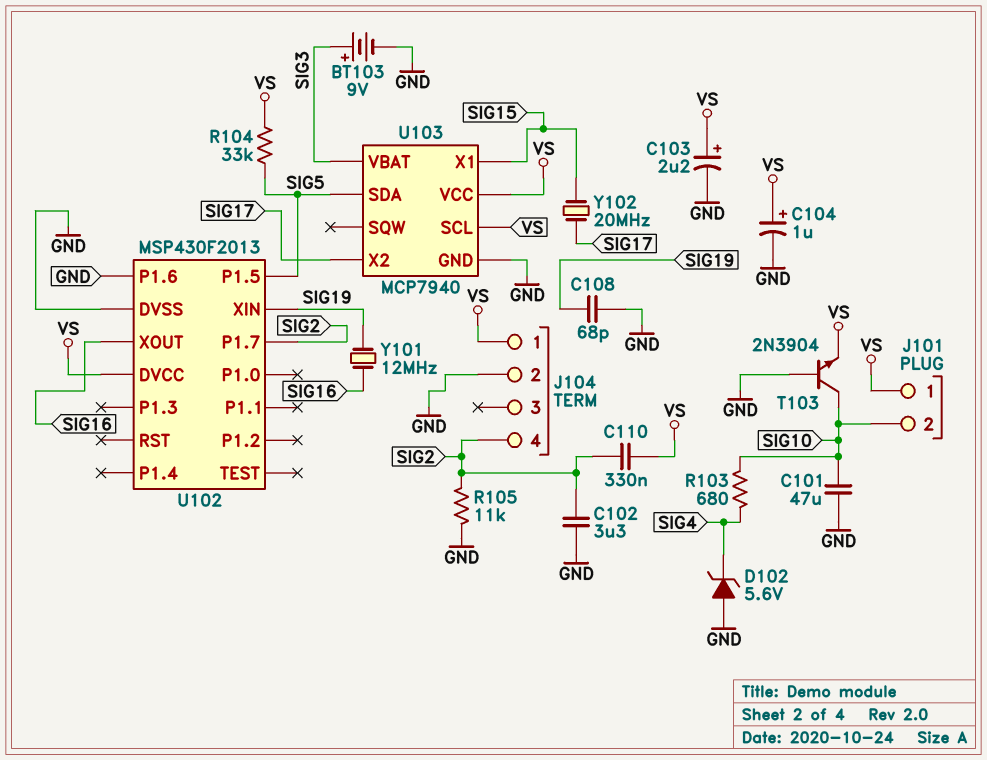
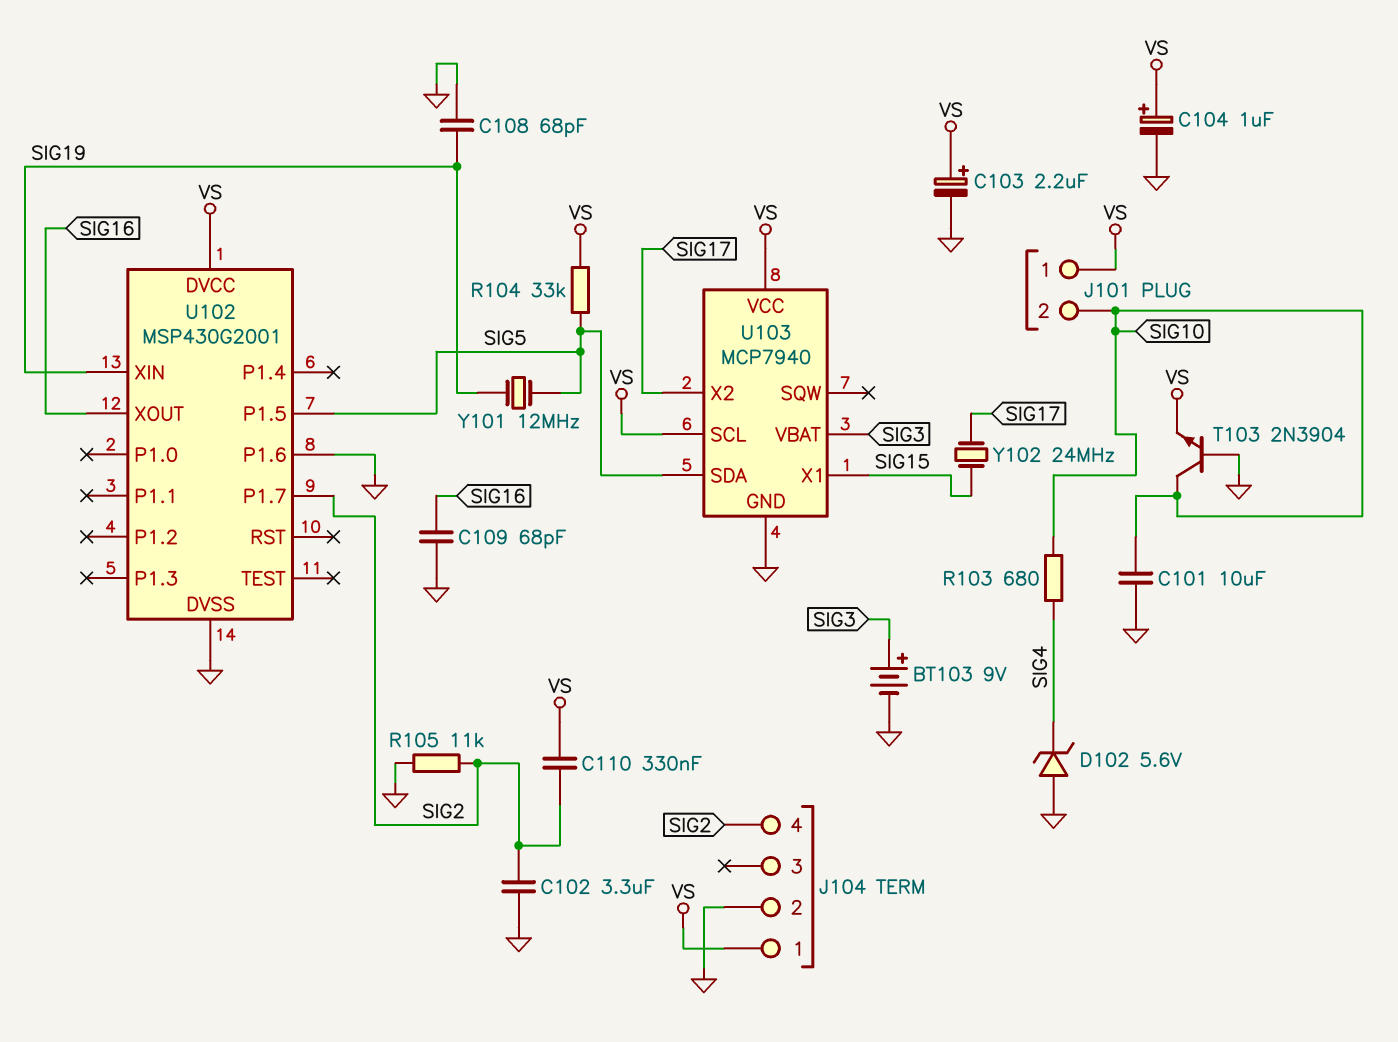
C101: 47uF (GND, SIG10) -> 10uF (GND, SIG10)
C109: none -> 68pF (GND, SIG16)
U102: MSP430F2013 -> MSP430G2001
Y101: 12MHz (SIG16, SIG19) -> 12MHz (SIG5, SIG19)
Y102: 20MHz (SIG15, SIG17) -> 24MHz (SIG15, SIG17)

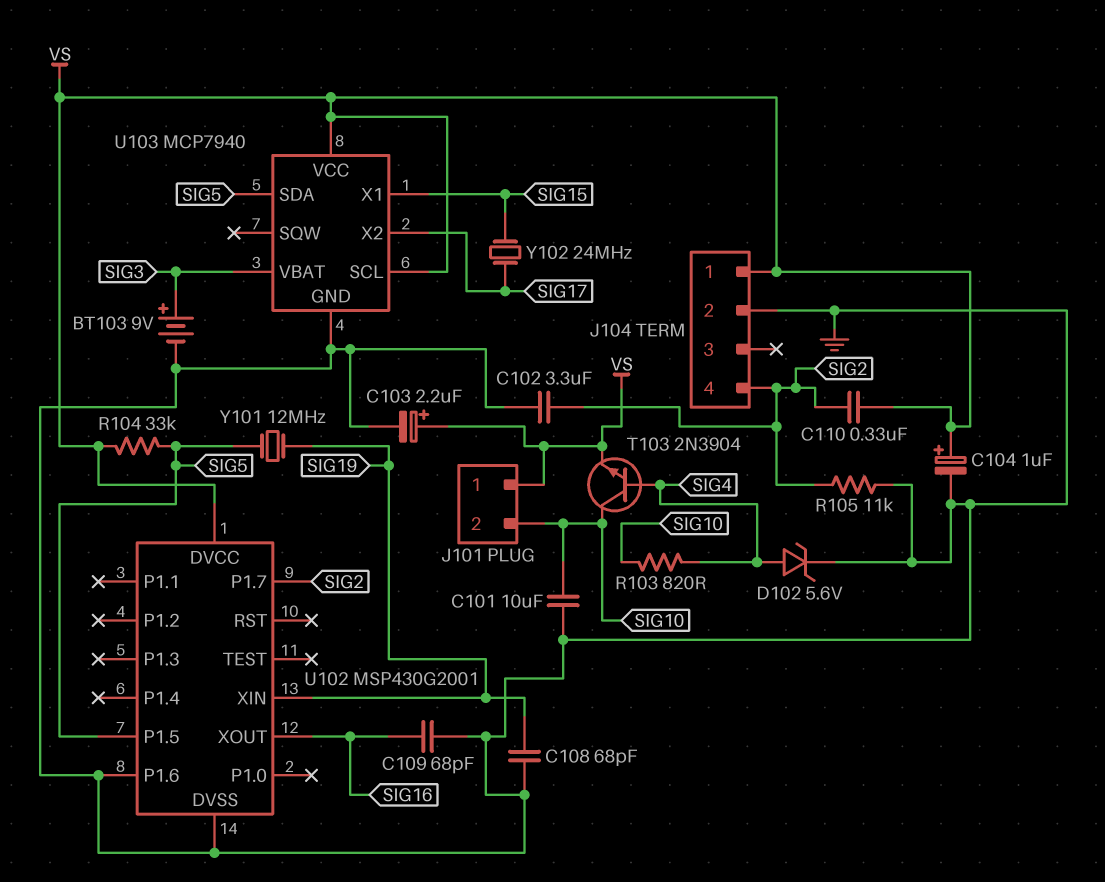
D102: zener 5.6V (A GND, K SIG4) -> zener 5.6V (A SIG4, K GND)
R103: 680 (SIG4, SIG10) -> 820 (SIG4, SIG10)
T103: NPN 2N3904 (B GND, C SIG10, E VS) -> NPN 2N3904 (B SIG4, C SIG10, E VS)

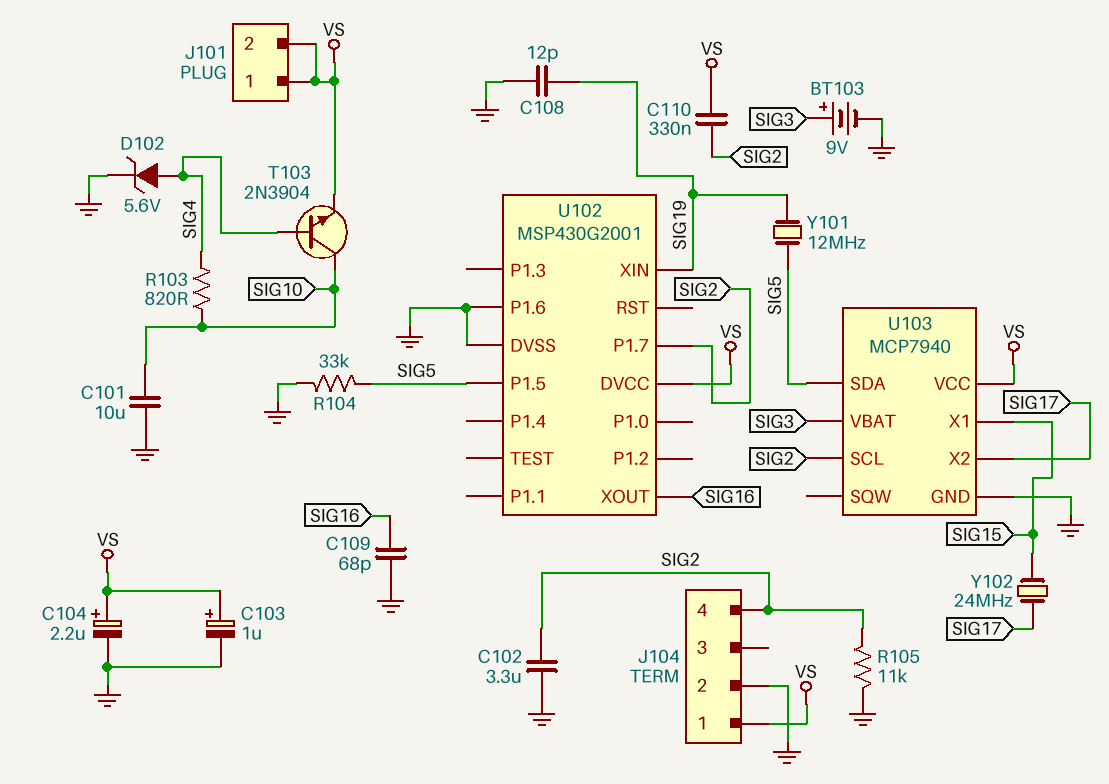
C103: 2.2uF (plus VS, minus GND) -> 1uF (plus VS, minus GND)
C104: 1uF (plus VS, minus GND) -> 2.2uF (plus VS, minus GND)
C108: 68pF (GND, SIG19) -> 12pF (GND, SIG19)
J101 pin 2: SIG10 -> VS
R104: 33k (SIG5, VS) -> 33k (GND, SIG5)
U103 pin SCL: VS -> SIG2

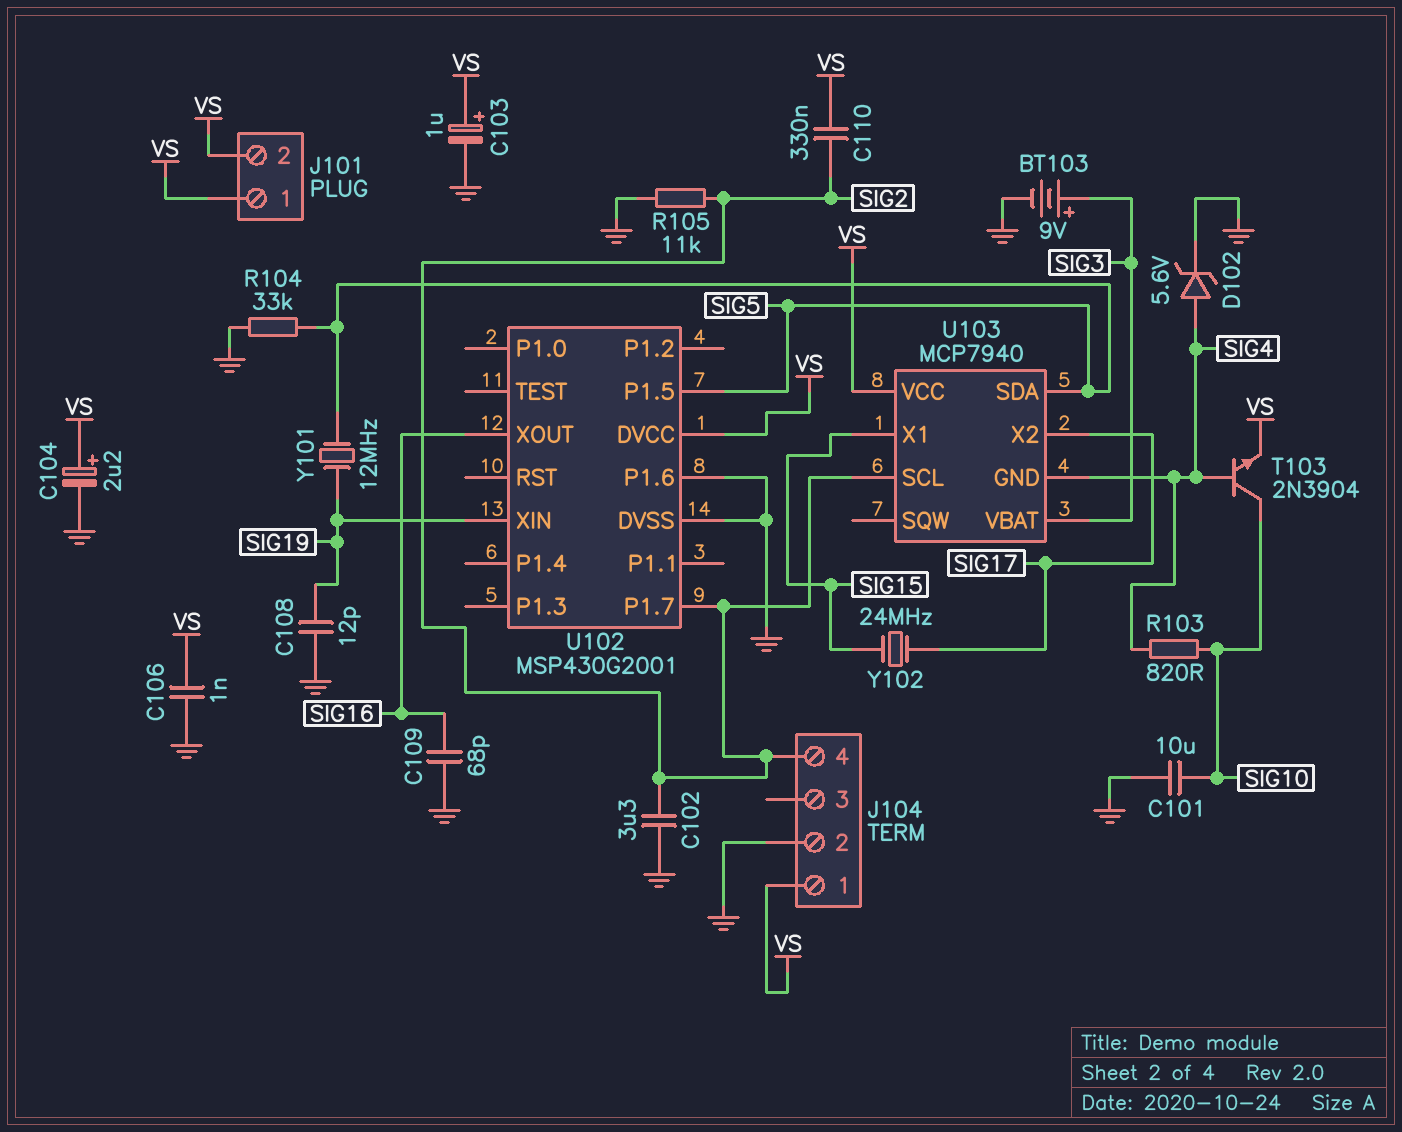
C106: none -> 1nF (GND, VS)
U103 pin GND: GND -> SIG4

